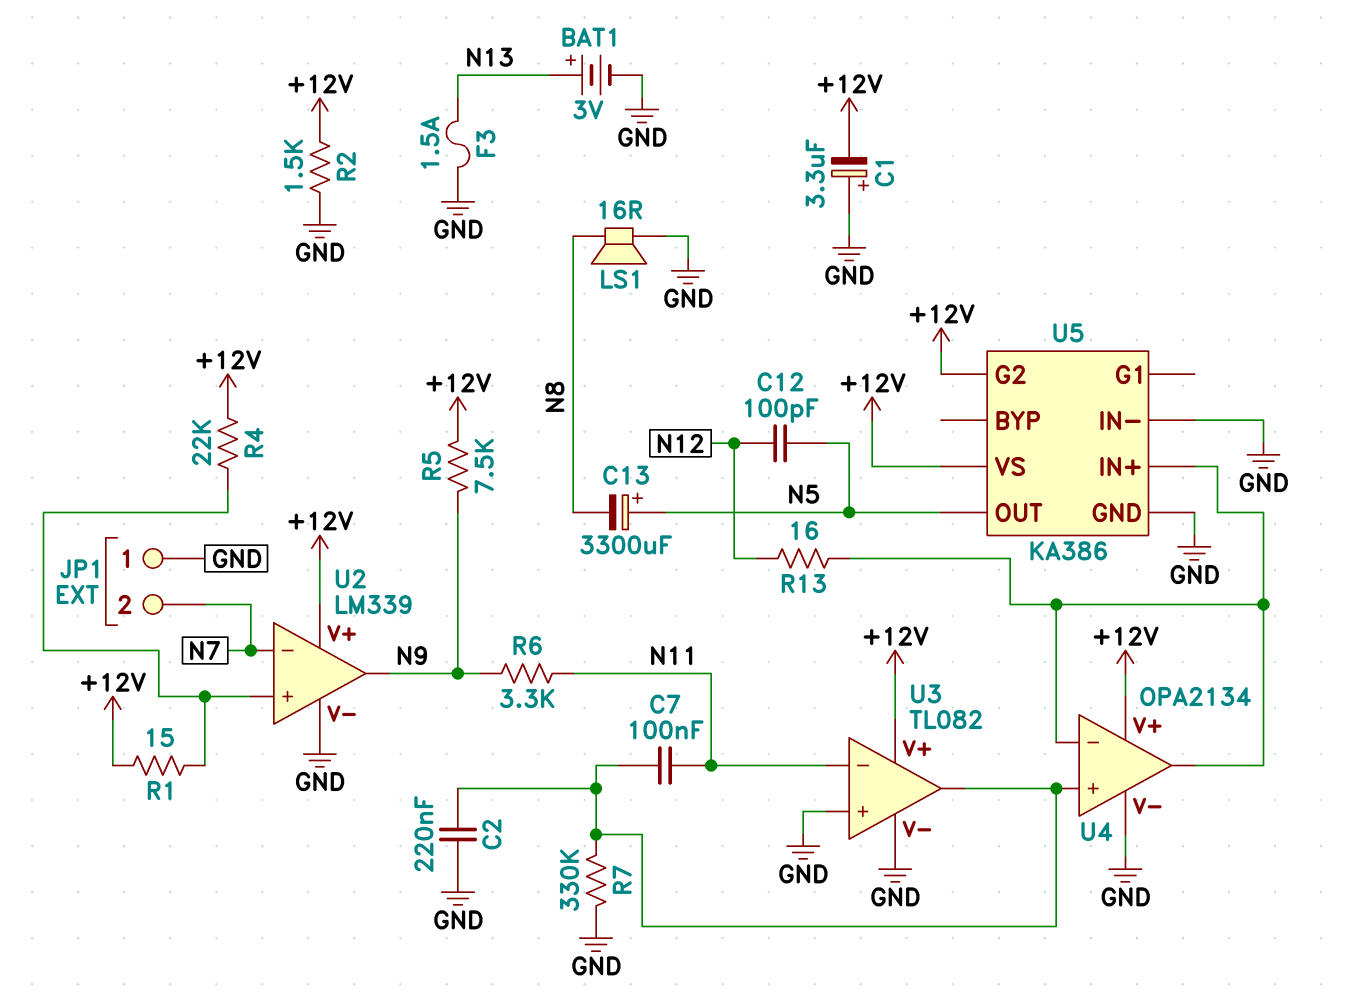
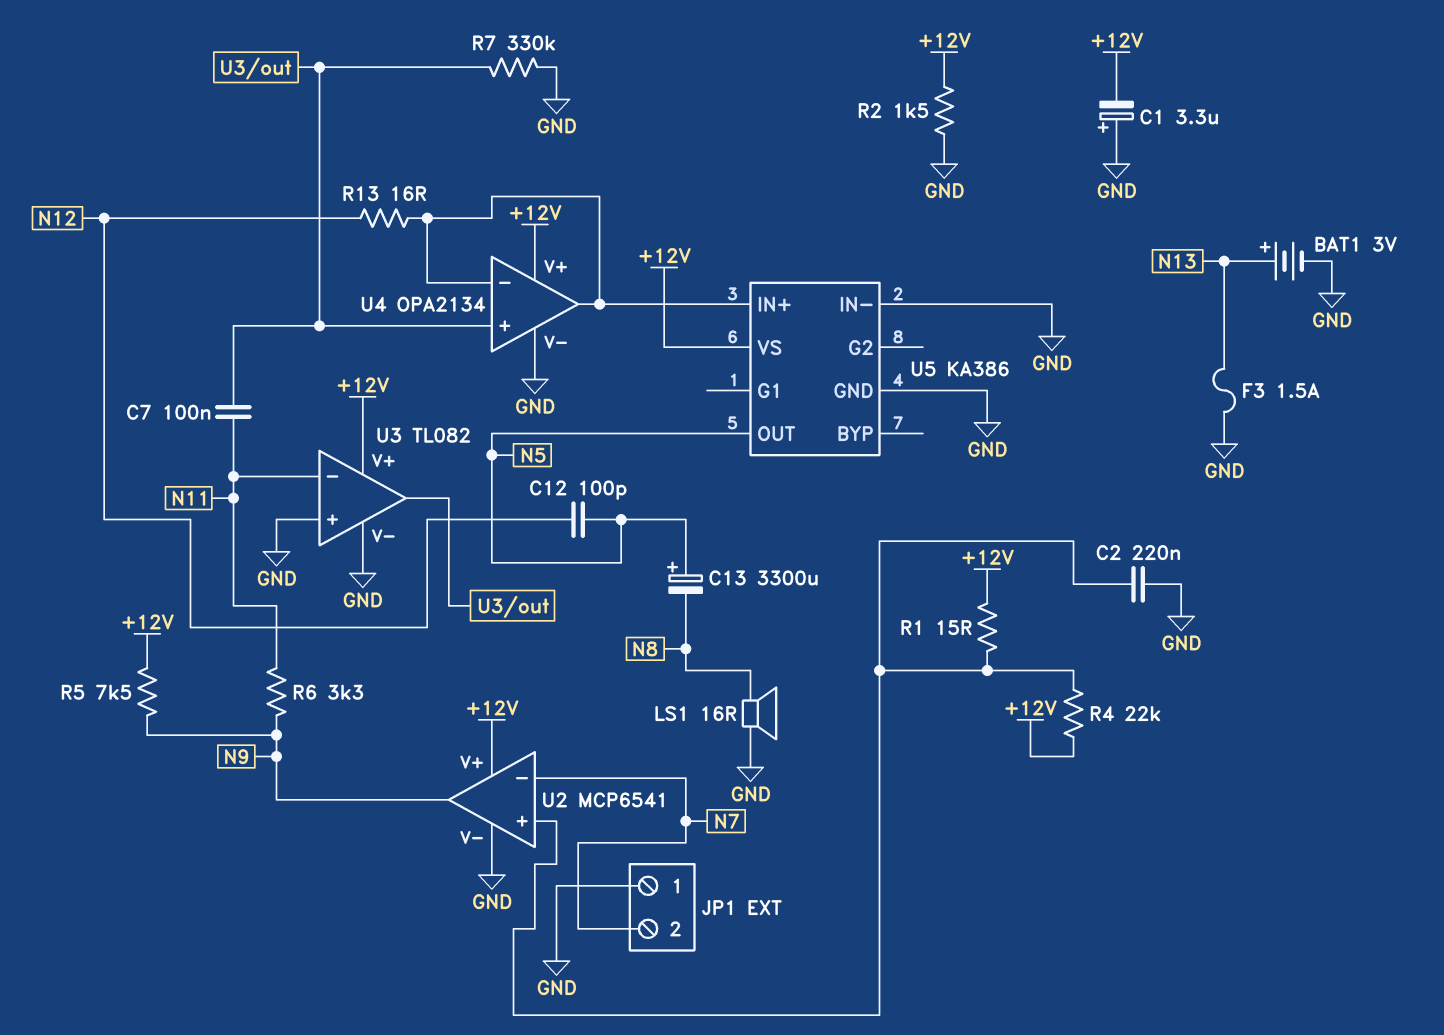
C2: 220nF (GND, U3/out) -> 220nF (GND, U2/in+)
U2: LM339 -> MCP6541
U5 pin G2: +12V -> none

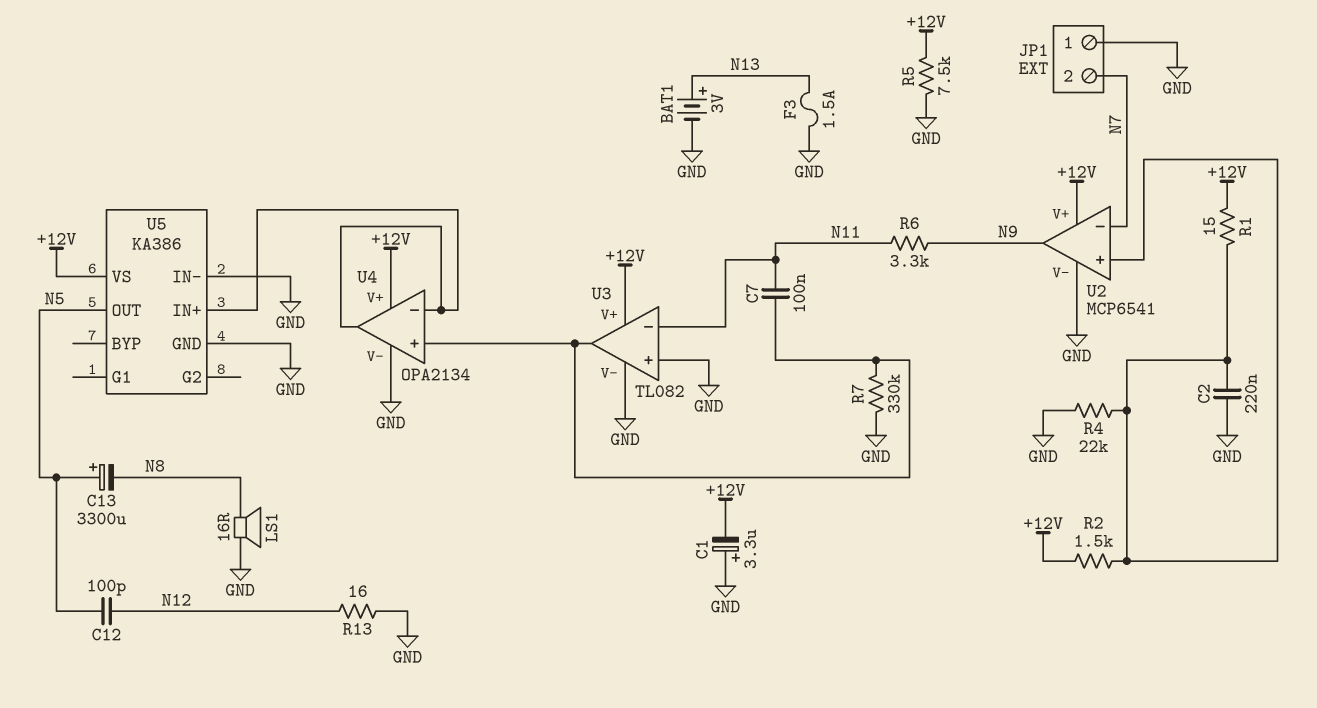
R2: 1.5k (+12V, GND) -> 1.5k (+12V, U2/in+)
R4: 22k (+12V, U2/in+) -> 22k (GND, U2/in+)
R5: 7.5k (+12V, N9) -> 7.5k (+12V, GND)
R13: 16 (N12, U4/in-) -> 16 (GND, N12)

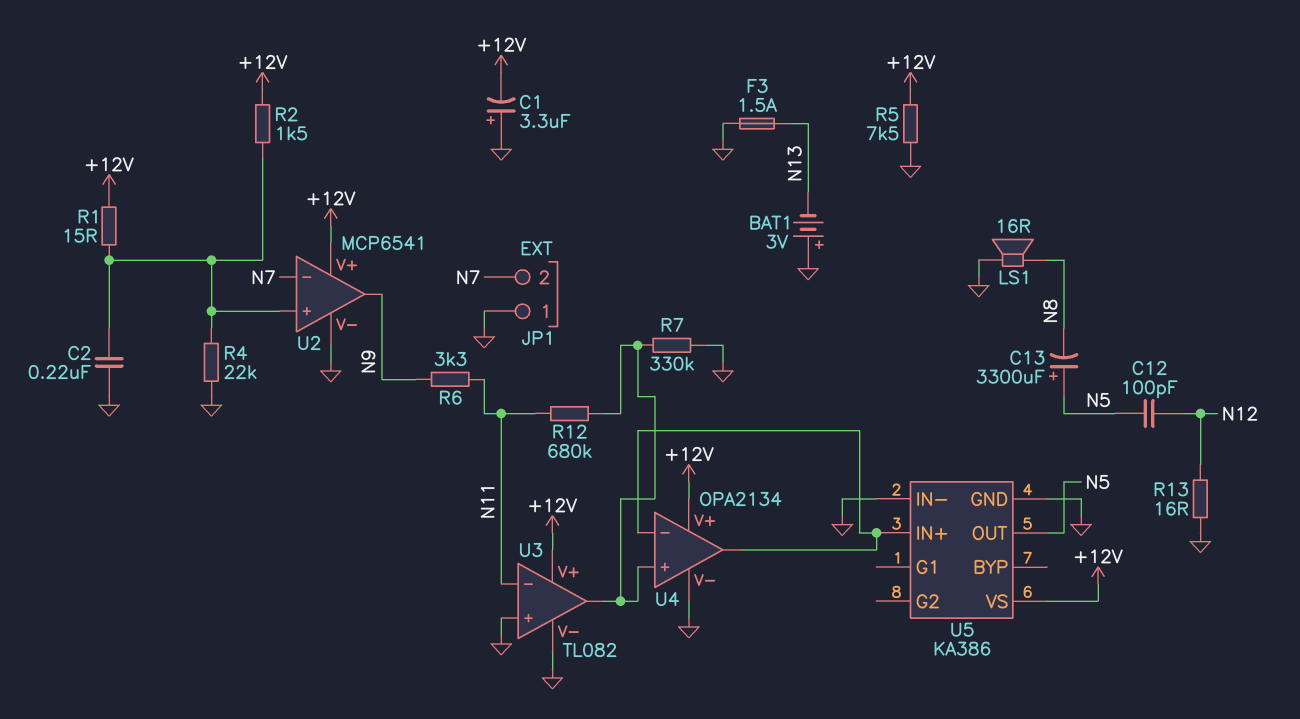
BAT1: 3V (plus N13, minus GND) -> 3V (plus GND, minus N13)
C7: 100nF (N11, U3/out) -> none
R12: none -> 680k (N11, U3/out)

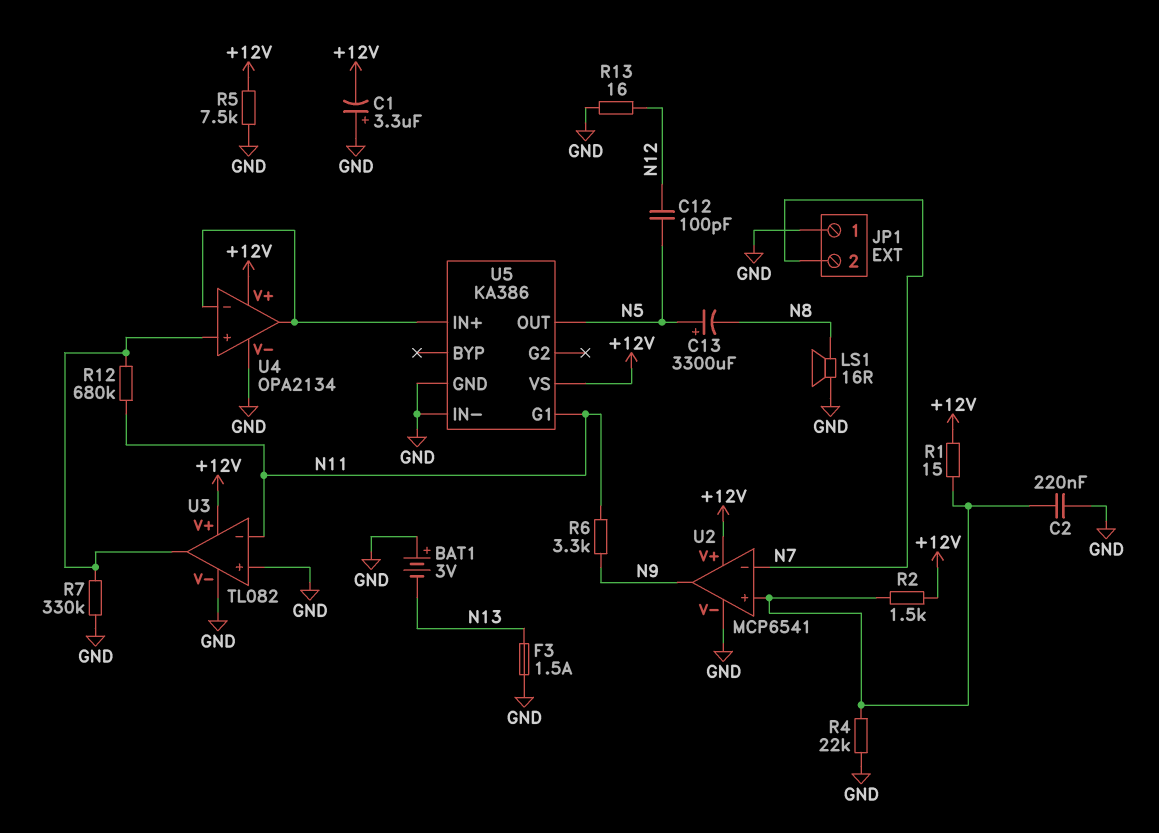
U5 pin G1: none -> N11

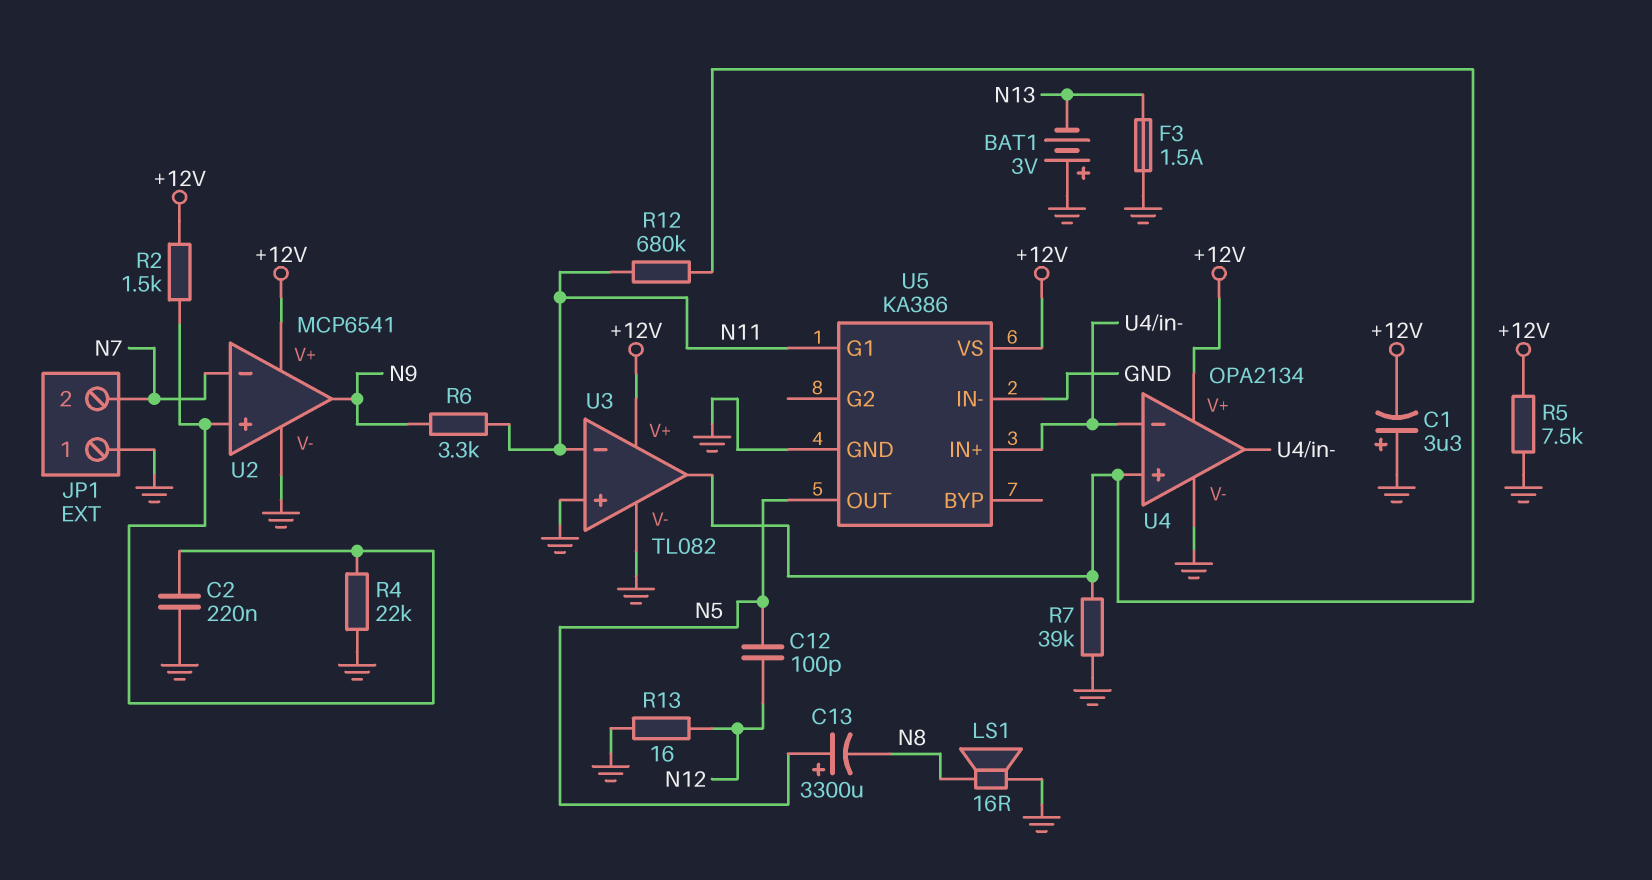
R1: 15 (+12V, U2/in+) -> none
R7: 330k (GND, U3/out) -> 39k (GND, U3/out)

